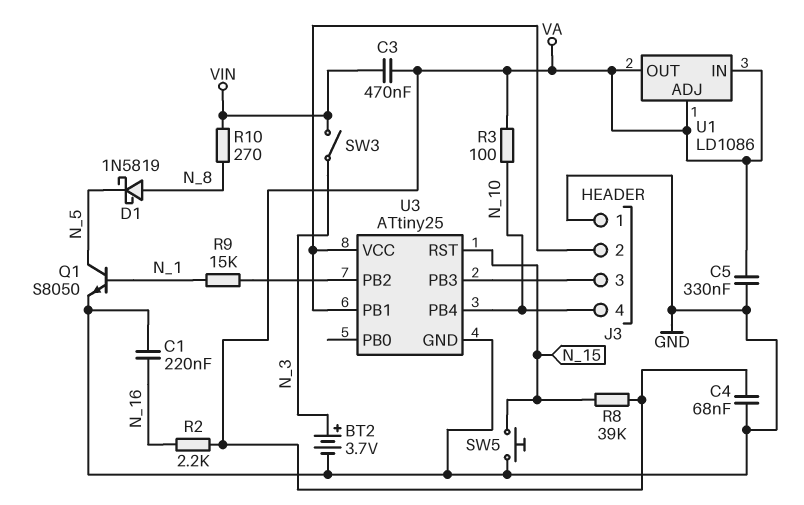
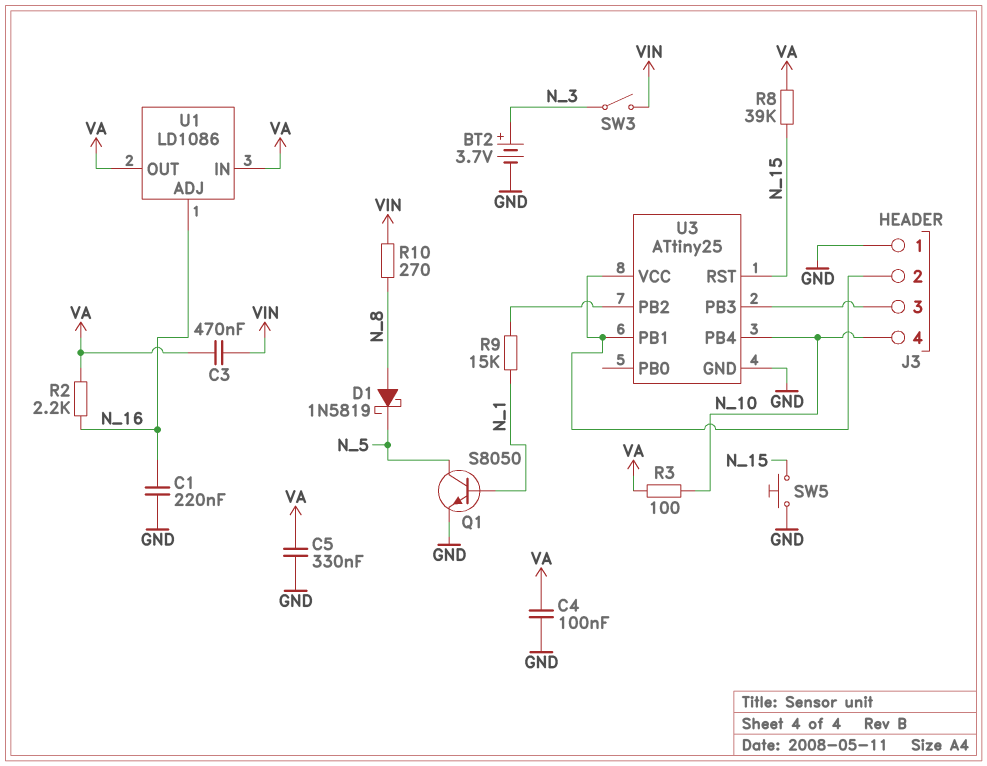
C4: 68nF (GND, VA) -> 100nF (GND, VA)
U1 pin ADJ: VA -> N_16

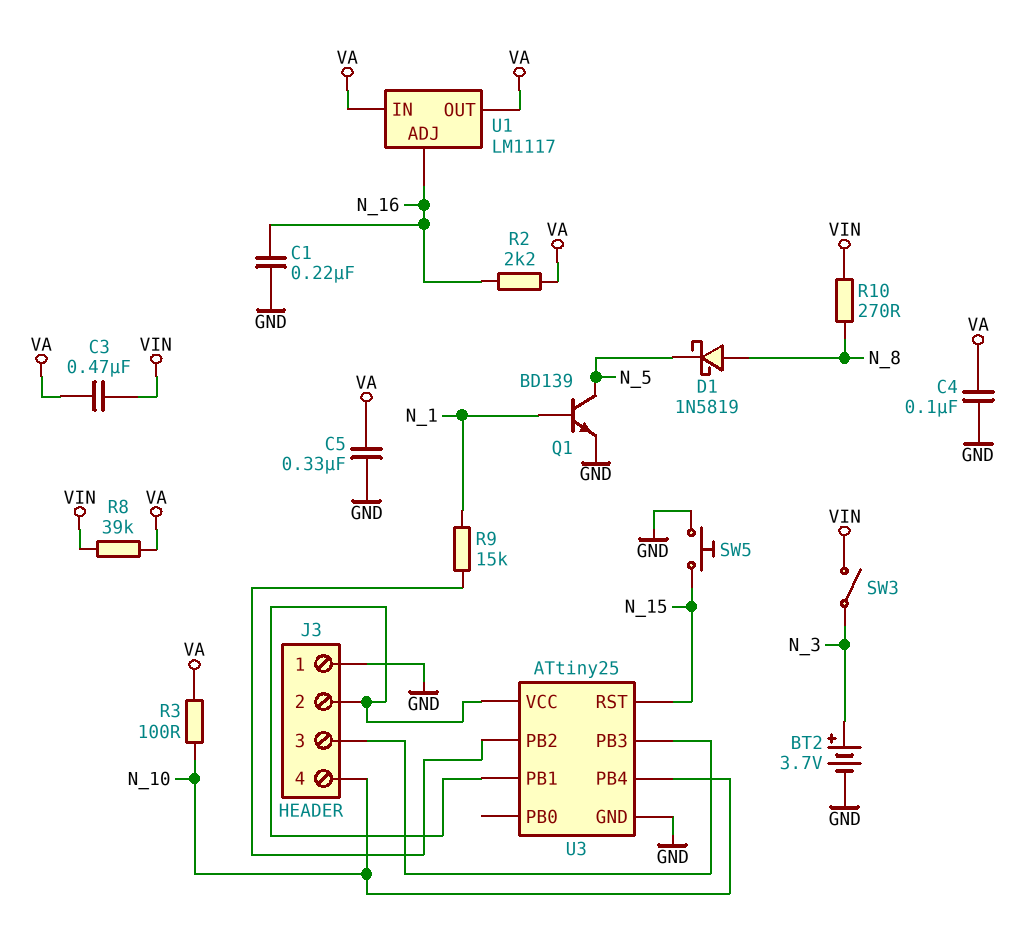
Q1: NPN S8050 (B N_1, C N_5, E GND) -> NPN BD139 (B N_1, C N_5, E GND)
R8: 39k (N_15, VA) -> 39k (VA, VIN)
U1: LD1086 -> LM1117

